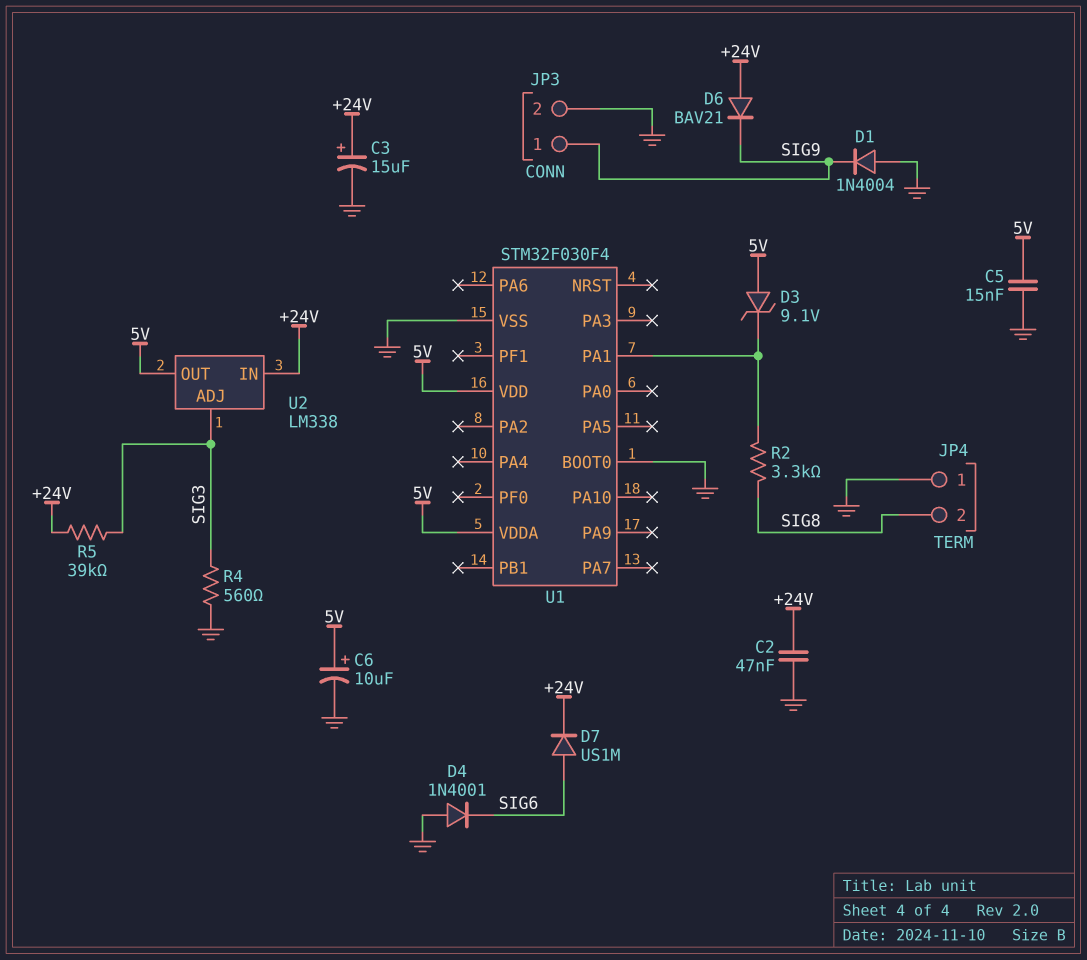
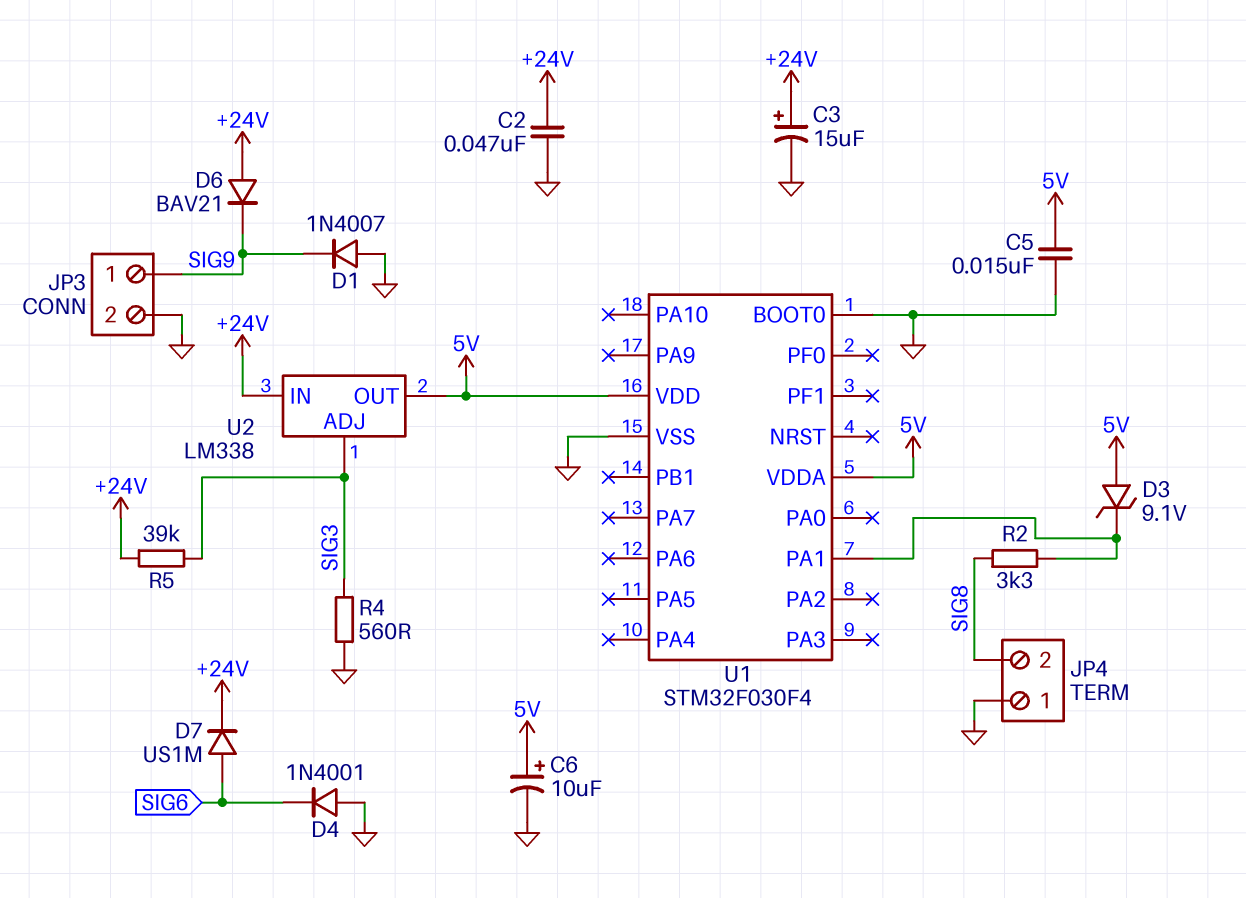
D1: diode 1N4004 (A GND, K SIG9) -> diode 1N4007 (A GND, K SIG9)

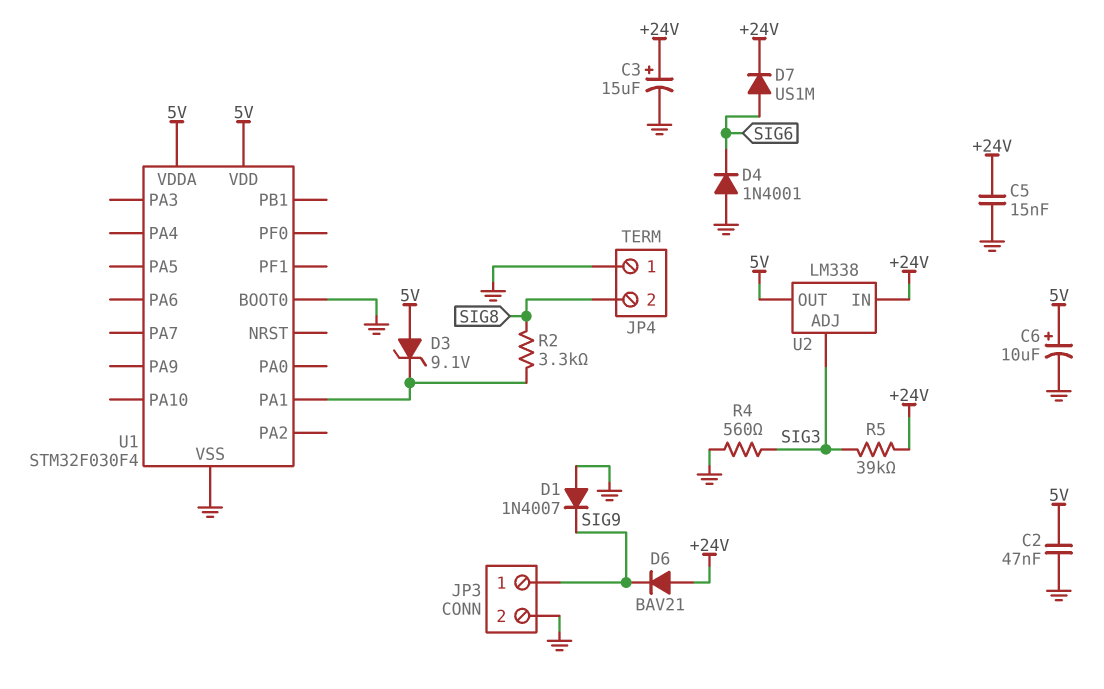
C2: 47nF (+24V, GND) -> 47nF (5V, GND)
C5: 15nF (5V, GND) -> 15nF (+24V, GND)

